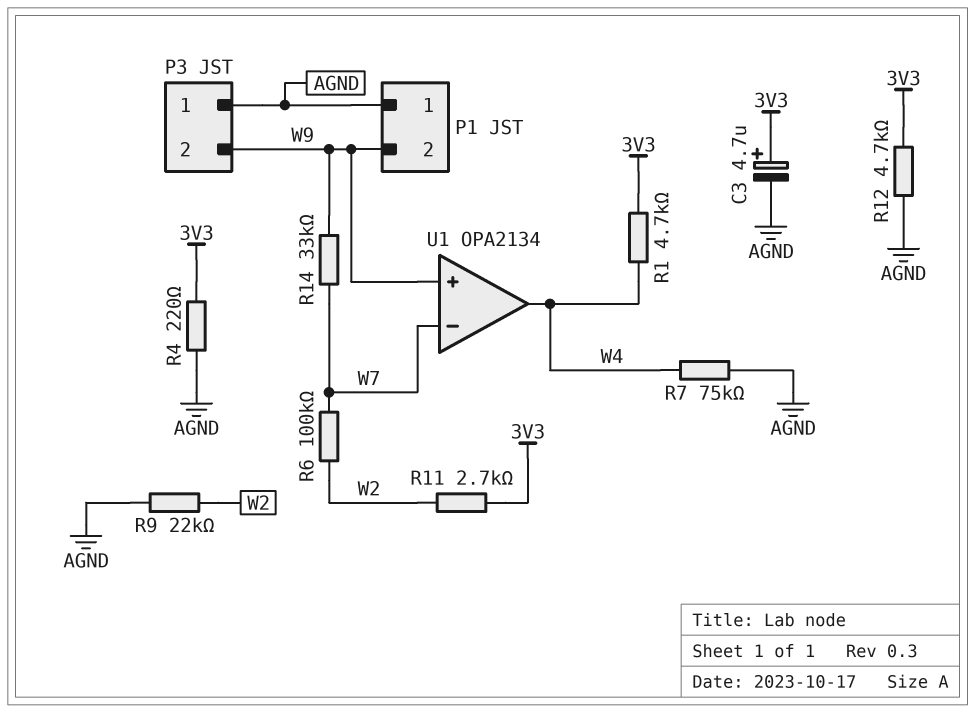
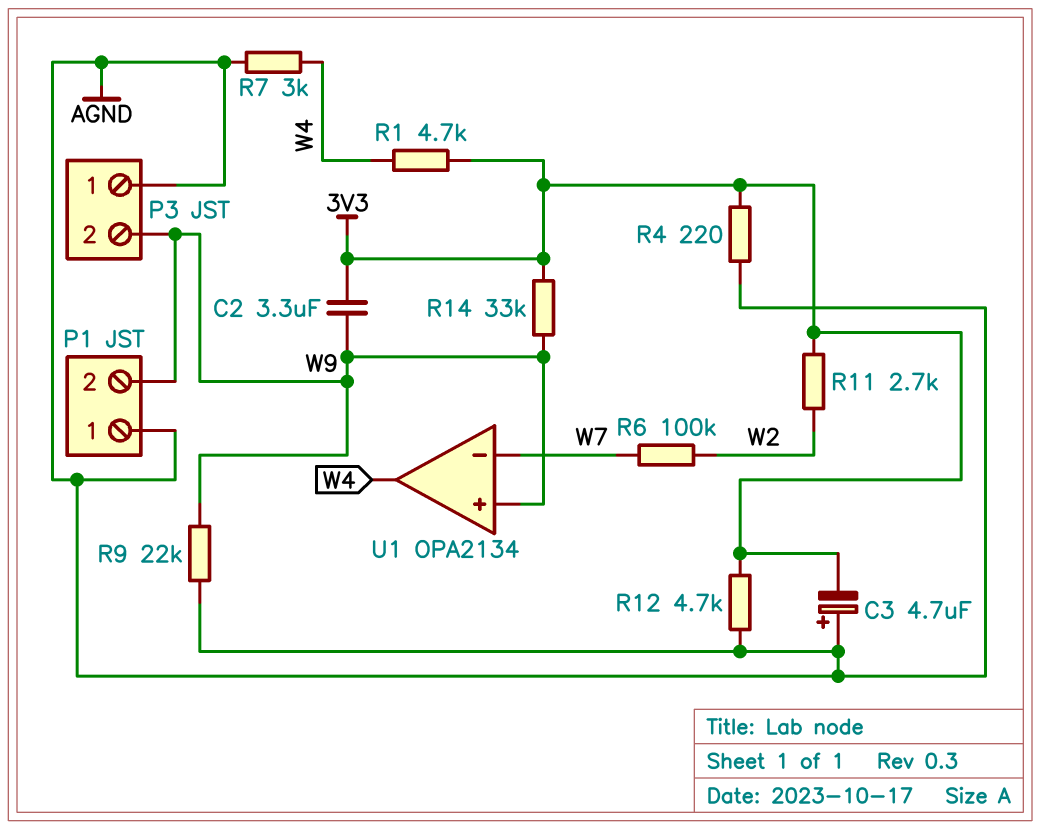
C2: none -> 3.3uF (3V3, W9)
C3: 4.7uF (plus 3V3, minus AGND) -> 4.7uF (plus AGND, minus 3V3)
R7: 75k (AGND, W4) -> 3k (AGND, W4)
R9: 22k (AGND, W2) -> 22k (AGND, W9)
R14: 33k (W7, W9) -> 33k (3V3, W9)

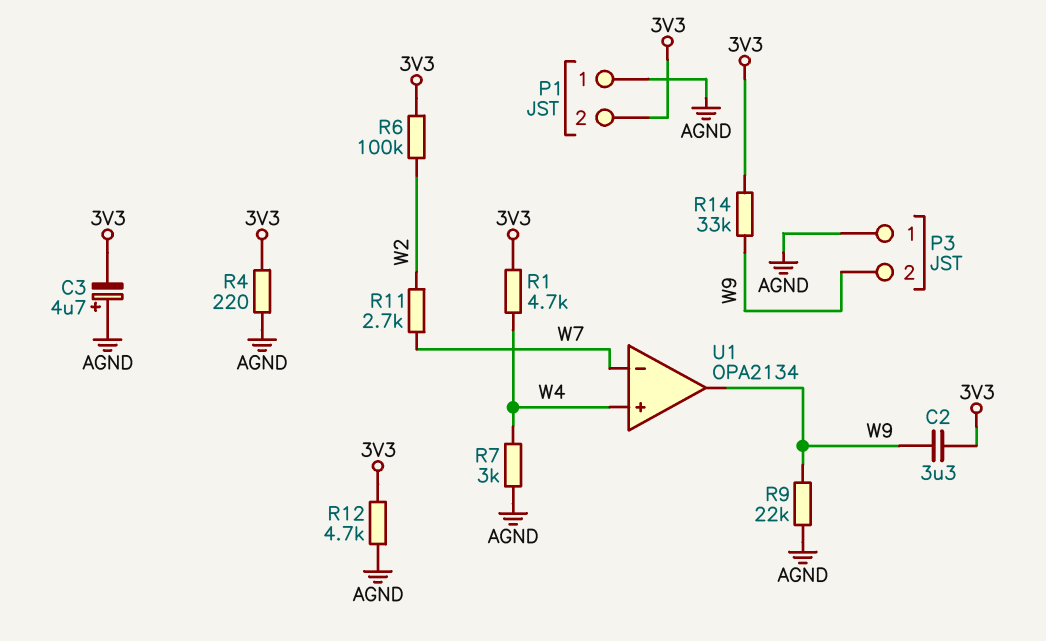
P1 pin 2: W9 -> 3V3
R6: 100k (W2, W7) -> 100k (3V3, W2)
R11: 2.7k (3V3, W2) -> 2.7k (W2, W7)
U1 pin in+: W9 -> W4
U1 pin out: W4 -> W9

